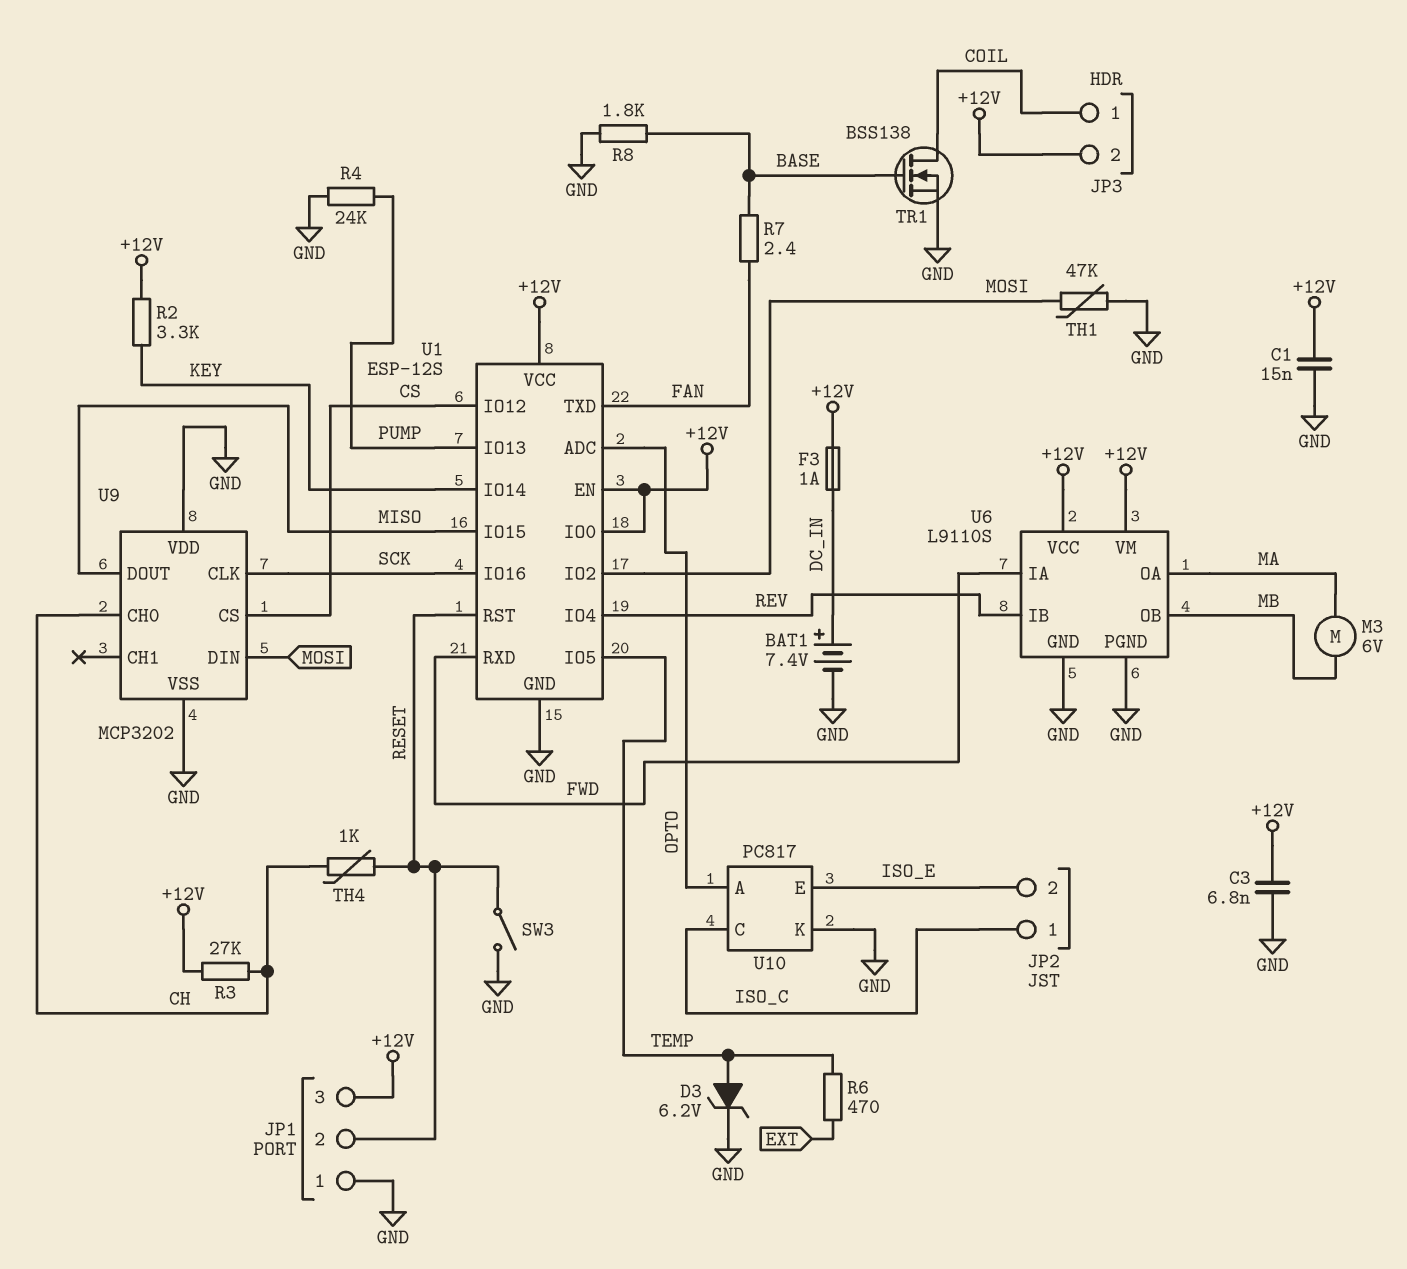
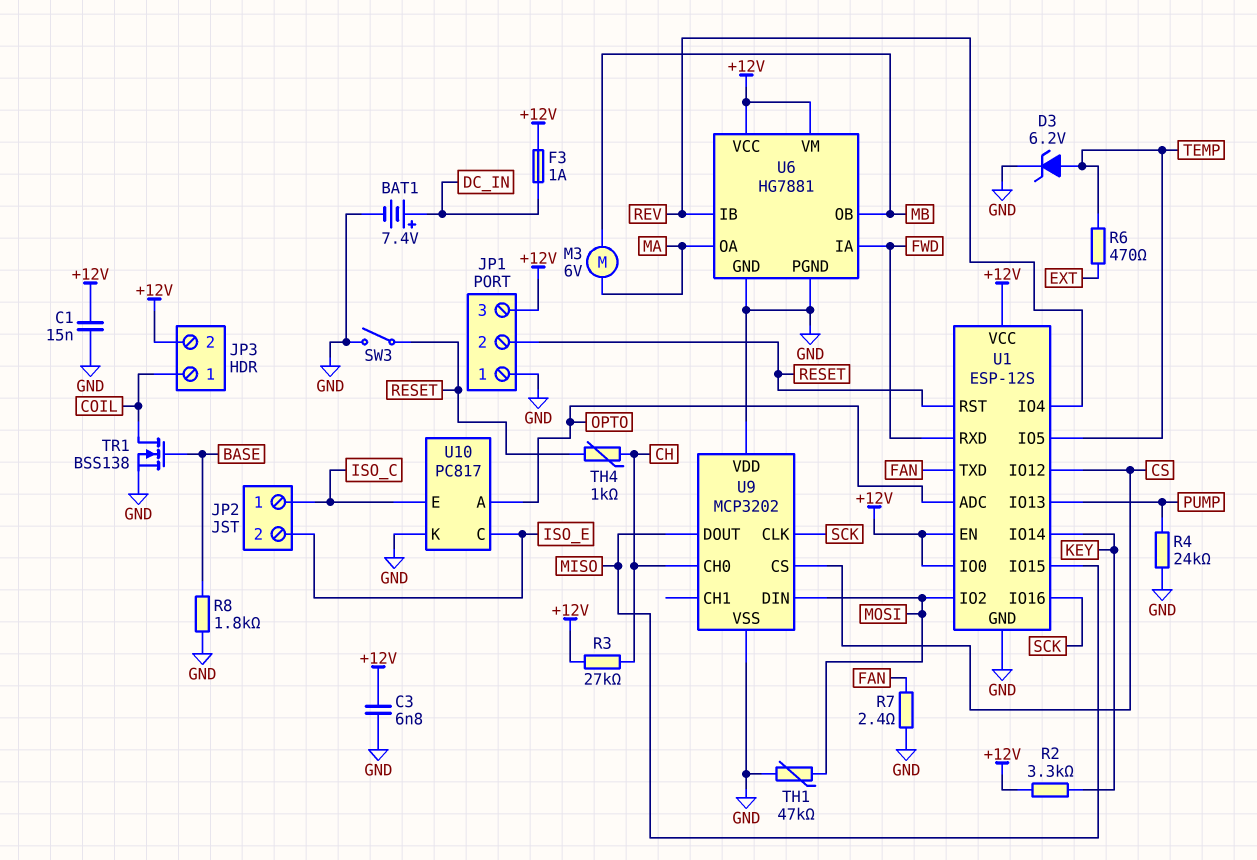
R7: 2.4 (BASE, FAN) -> 2.4 (FAN, GND)
U6: L9110S -> HG7881
U10 pin C: ISO_C -> ISO_E
U10 pin E: ISO_E -> ISO_C

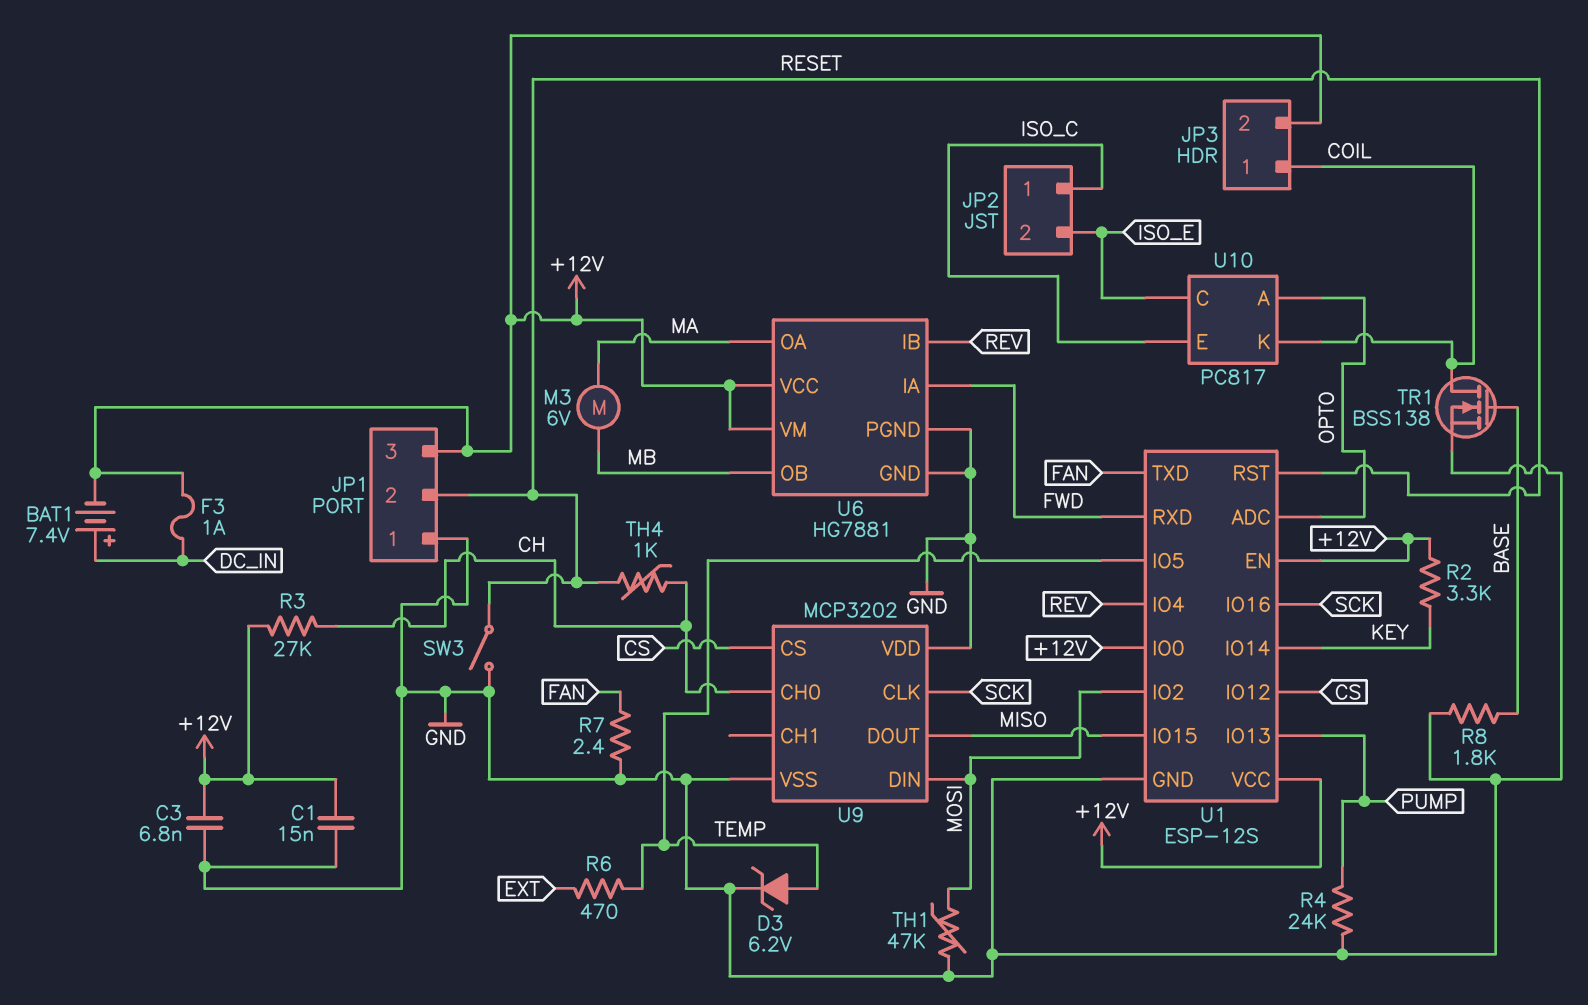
BAT1: 7.4V (plus DC_IN, minus GND) -> 7.4V (plus DC_IN, minus +12V)
U10 pin K: GND -> COIL

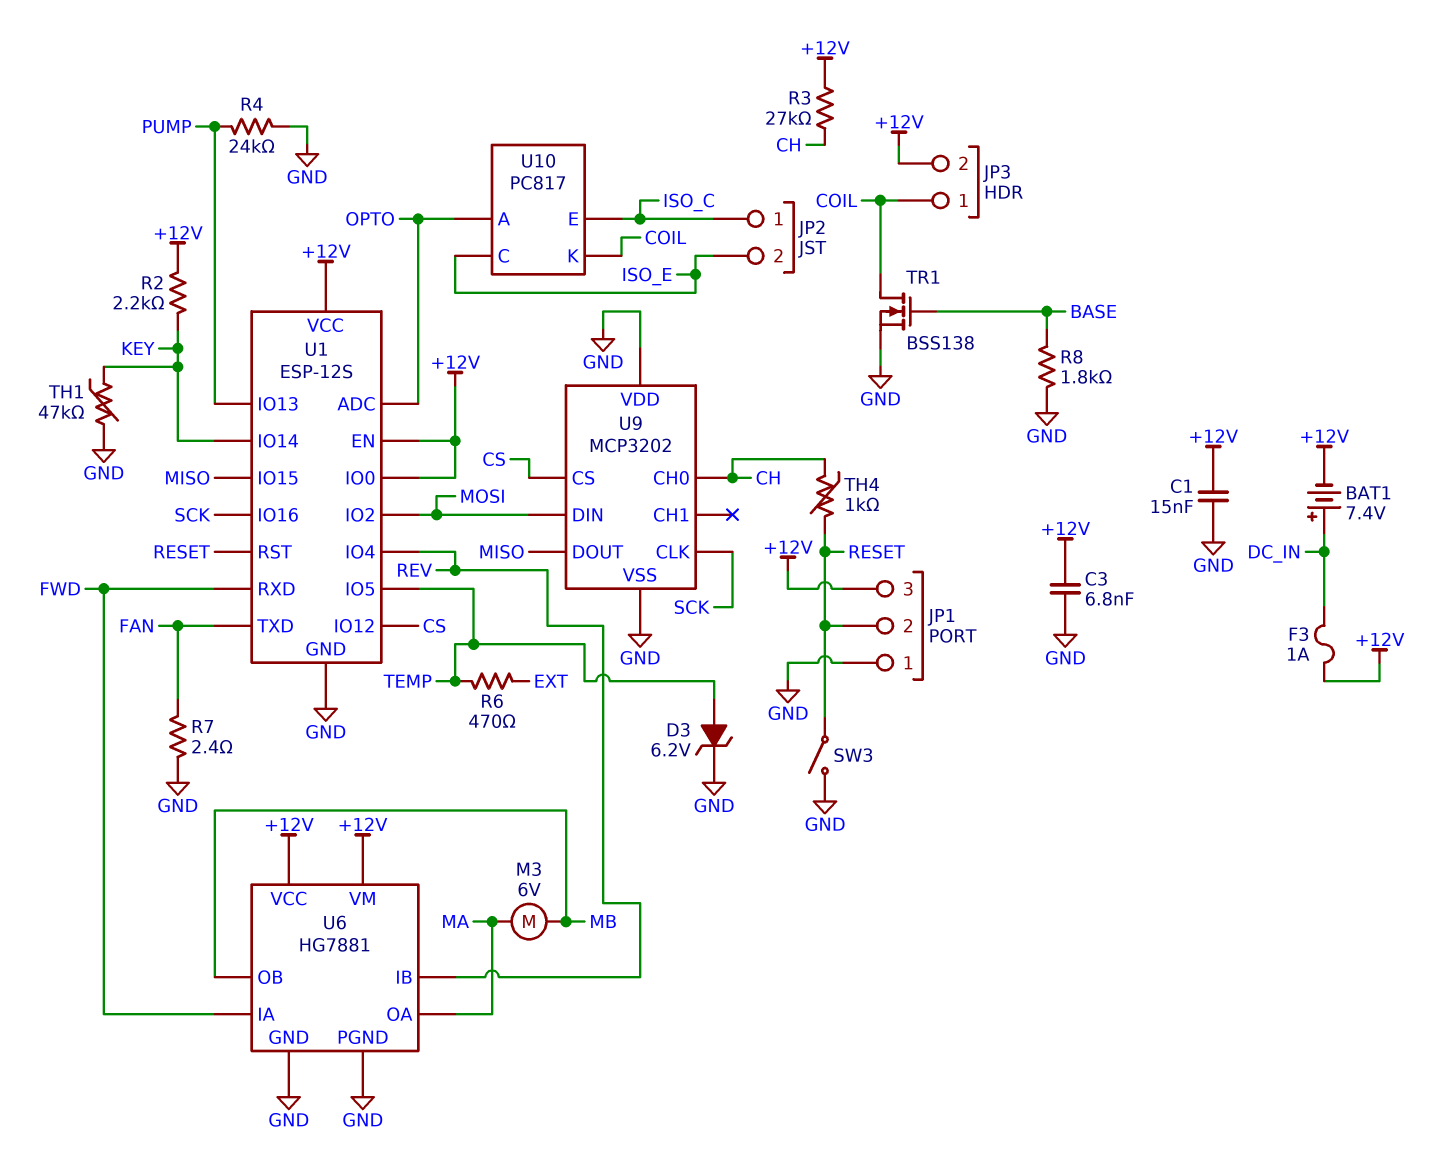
R2: 3.3k (+12V, KEY) -> 2.2k (+12V, KEY)
TH1: 47k (GND, MOSI) -> 47k (GND, KEY)

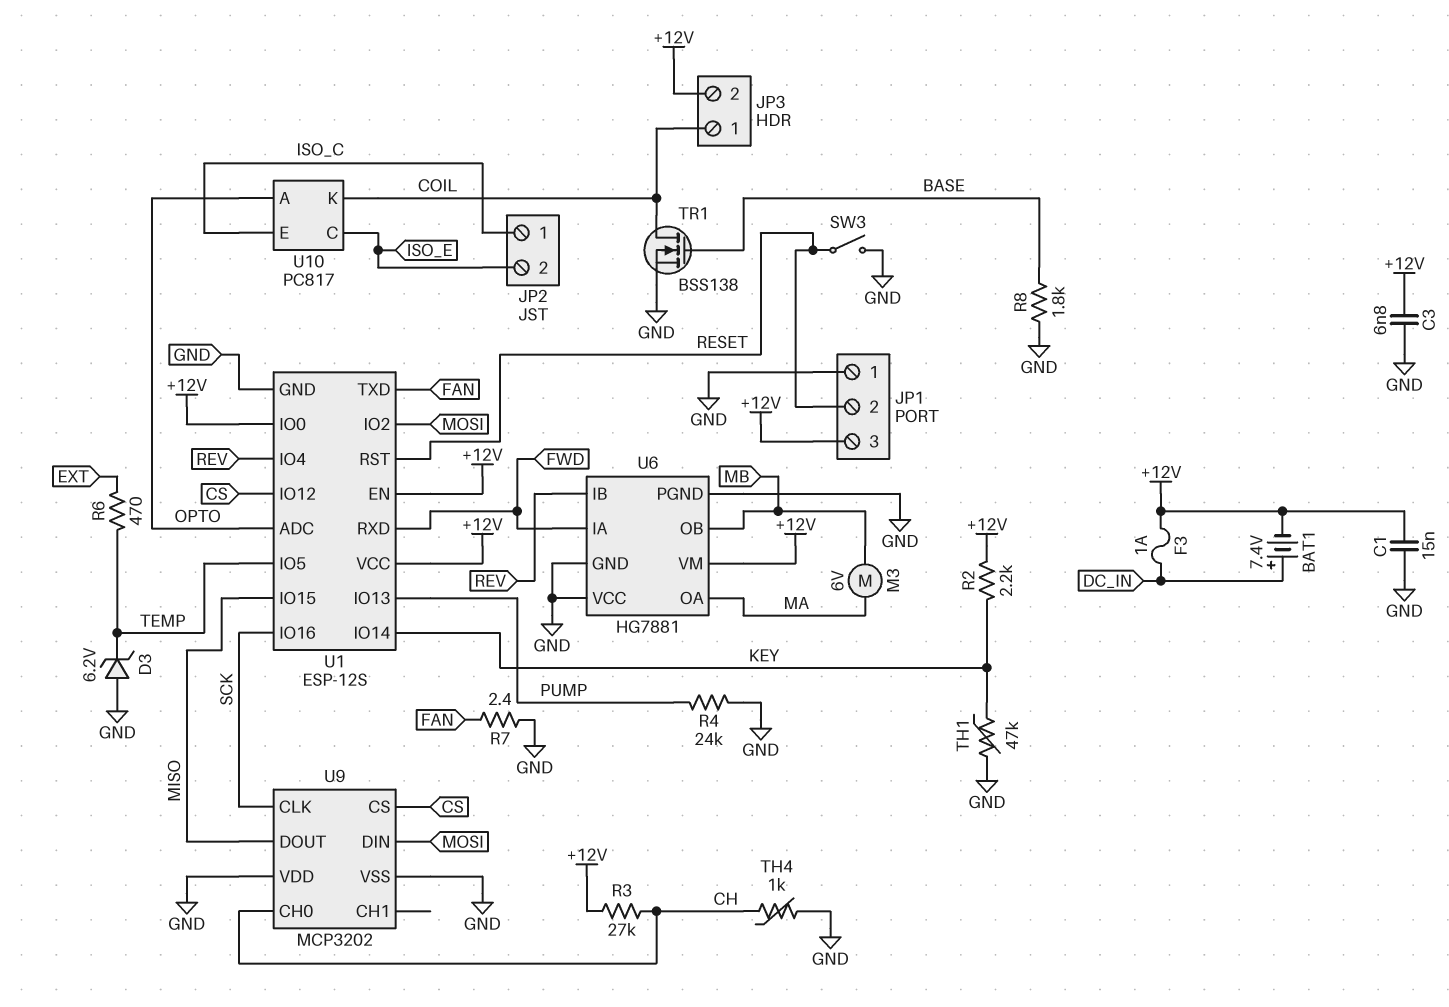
D3: zener 6.2V (A TEMP, K GND) -> zener 6.2V (A GND, K TEMP)
TH4: 1k (CH, RESET) -> 1k (CH, GND)
U6 pin VCC: +12V -> GND

